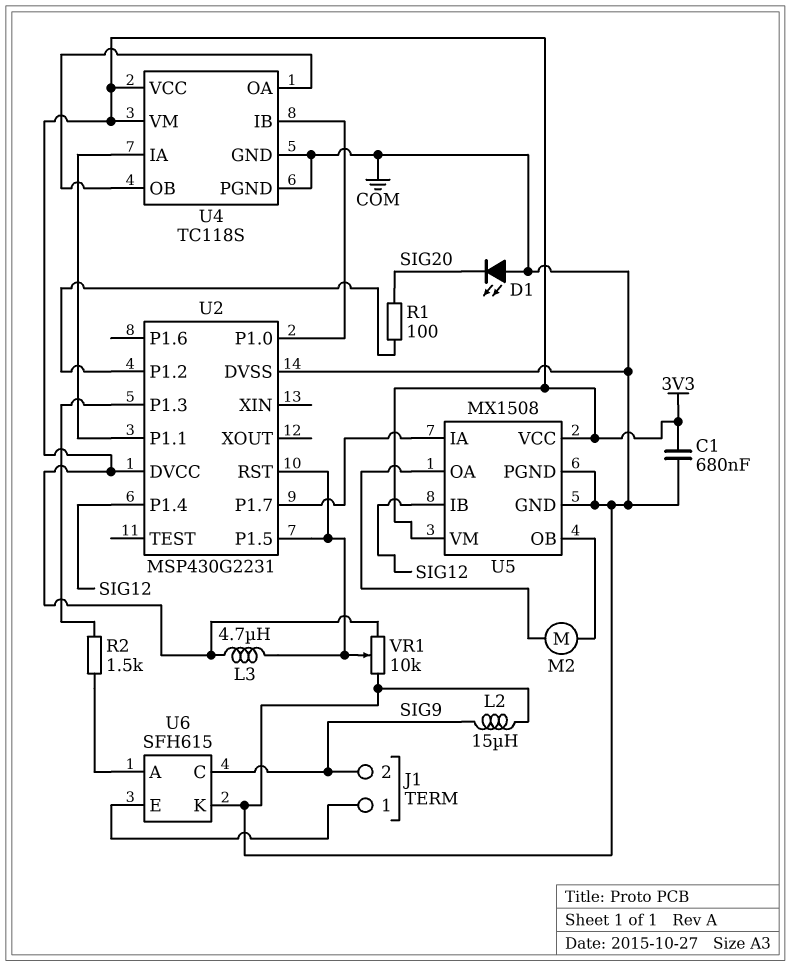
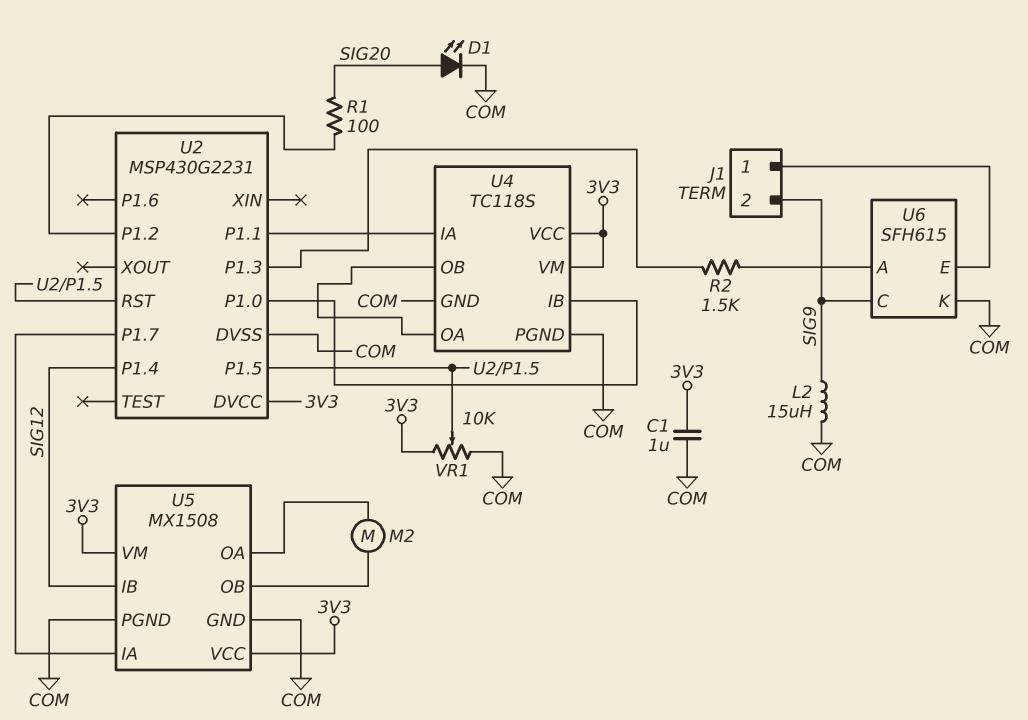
C1: 680nF (3V3, COM) -> 1uF (3V3, COM)
D1: LED (A COM, K SIG20) -> LED (A SIG20, K COM)
L3: 4.7uH (3V3, U2/P1.5) -> none

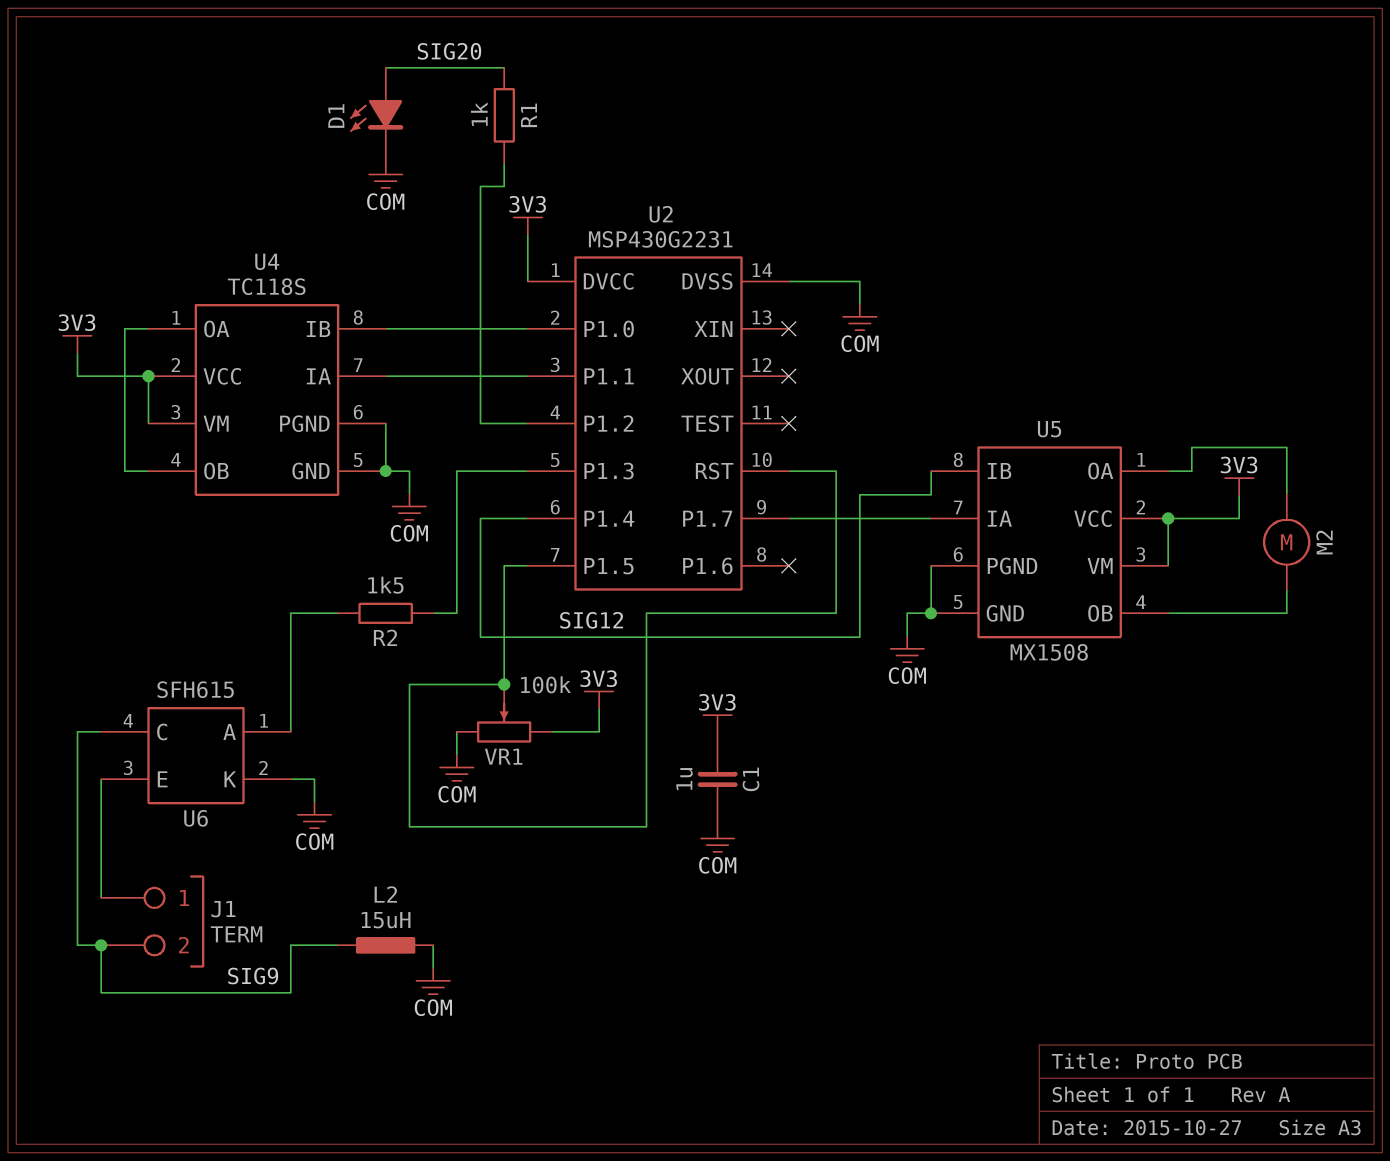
R1: 100 (SIG20, U2/P1.2) -> 1k (SIG20, U2/P1.2)
VR1: 10k (3V3, COM, wiper U2/P1.5) -> 100k (3V3, COM, wiper U2/P1.5)

